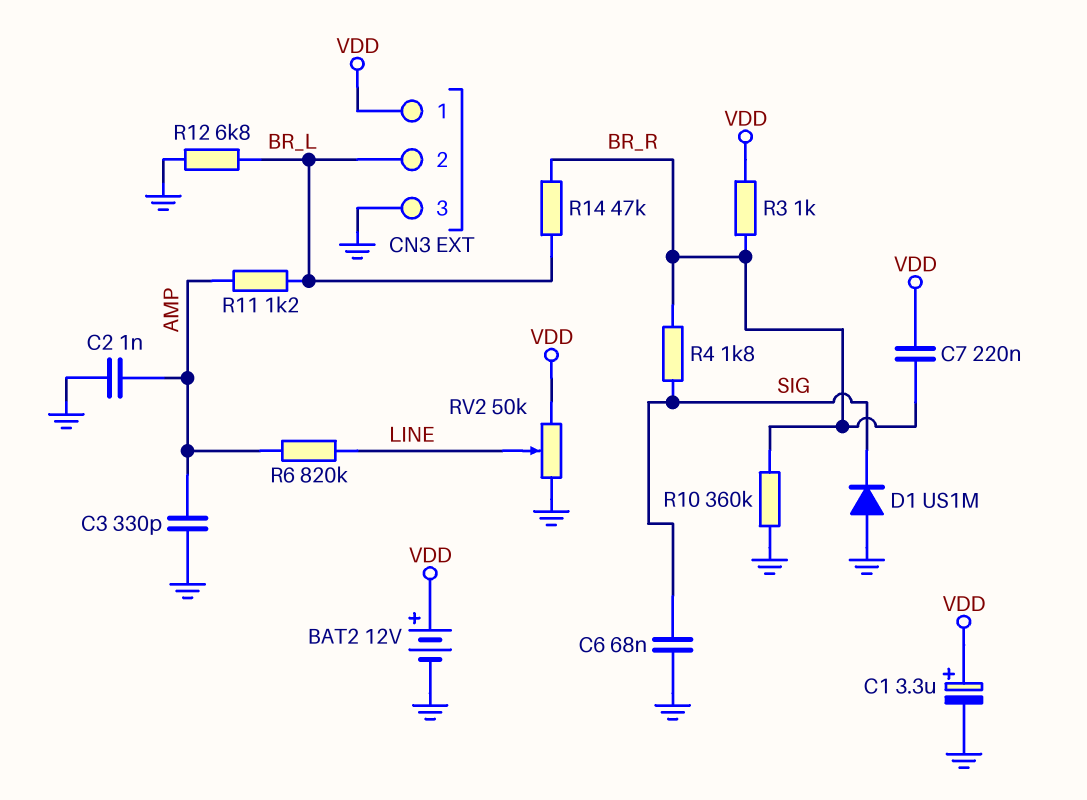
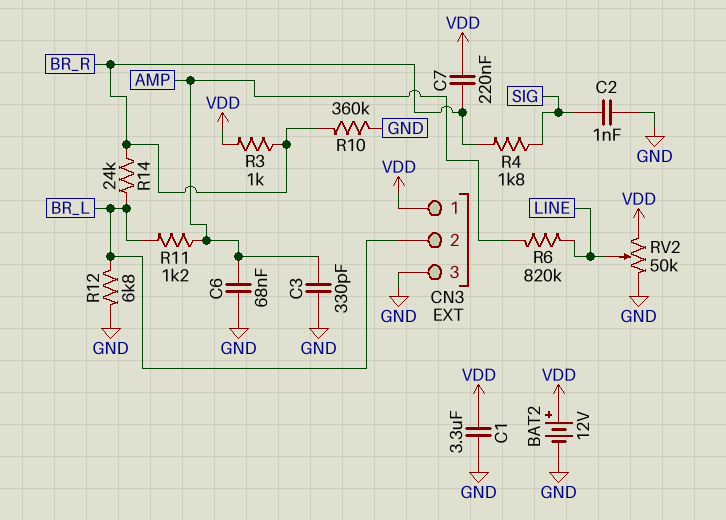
C1: 3.3uF (plus VDD, minus GND) -> 3.3uF (GND, VDD)
C2: 1nF (AMP, GND) -> 1nF (GND, SIG)
C6: 68nF (GND, SIG) -> 68nF (AMP, GND)
D1: diode US1M (A GND, K SIG) -> none
R14: 47k (BR_L, BR_R) -> 24k (BR_L, BR_R)

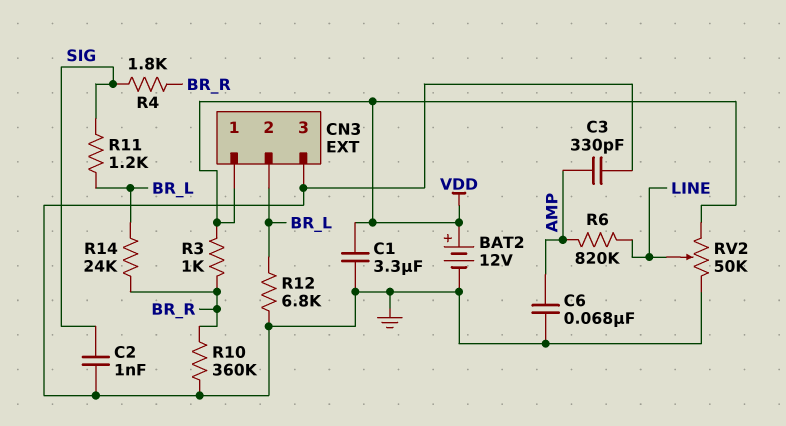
C7: 220nF (BR_R, VDD) -> none
R11: 1.2k (AMP, BR_L) -> 1.2k (BR_L, SIG)

